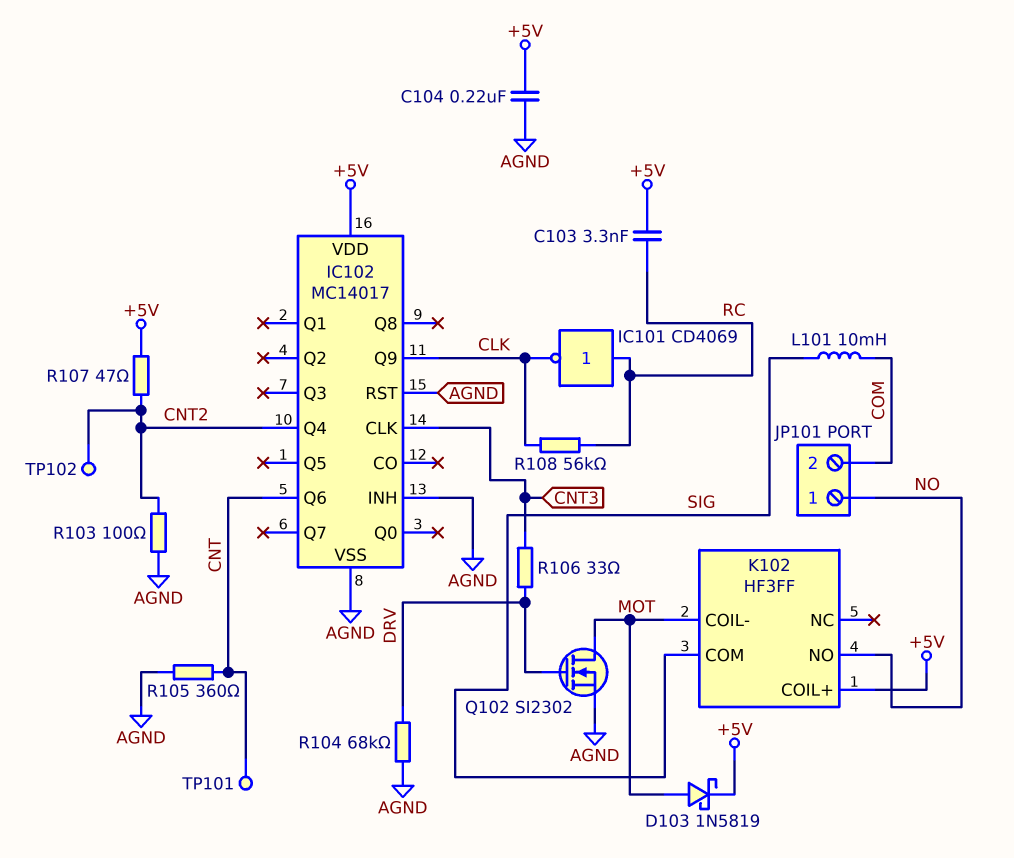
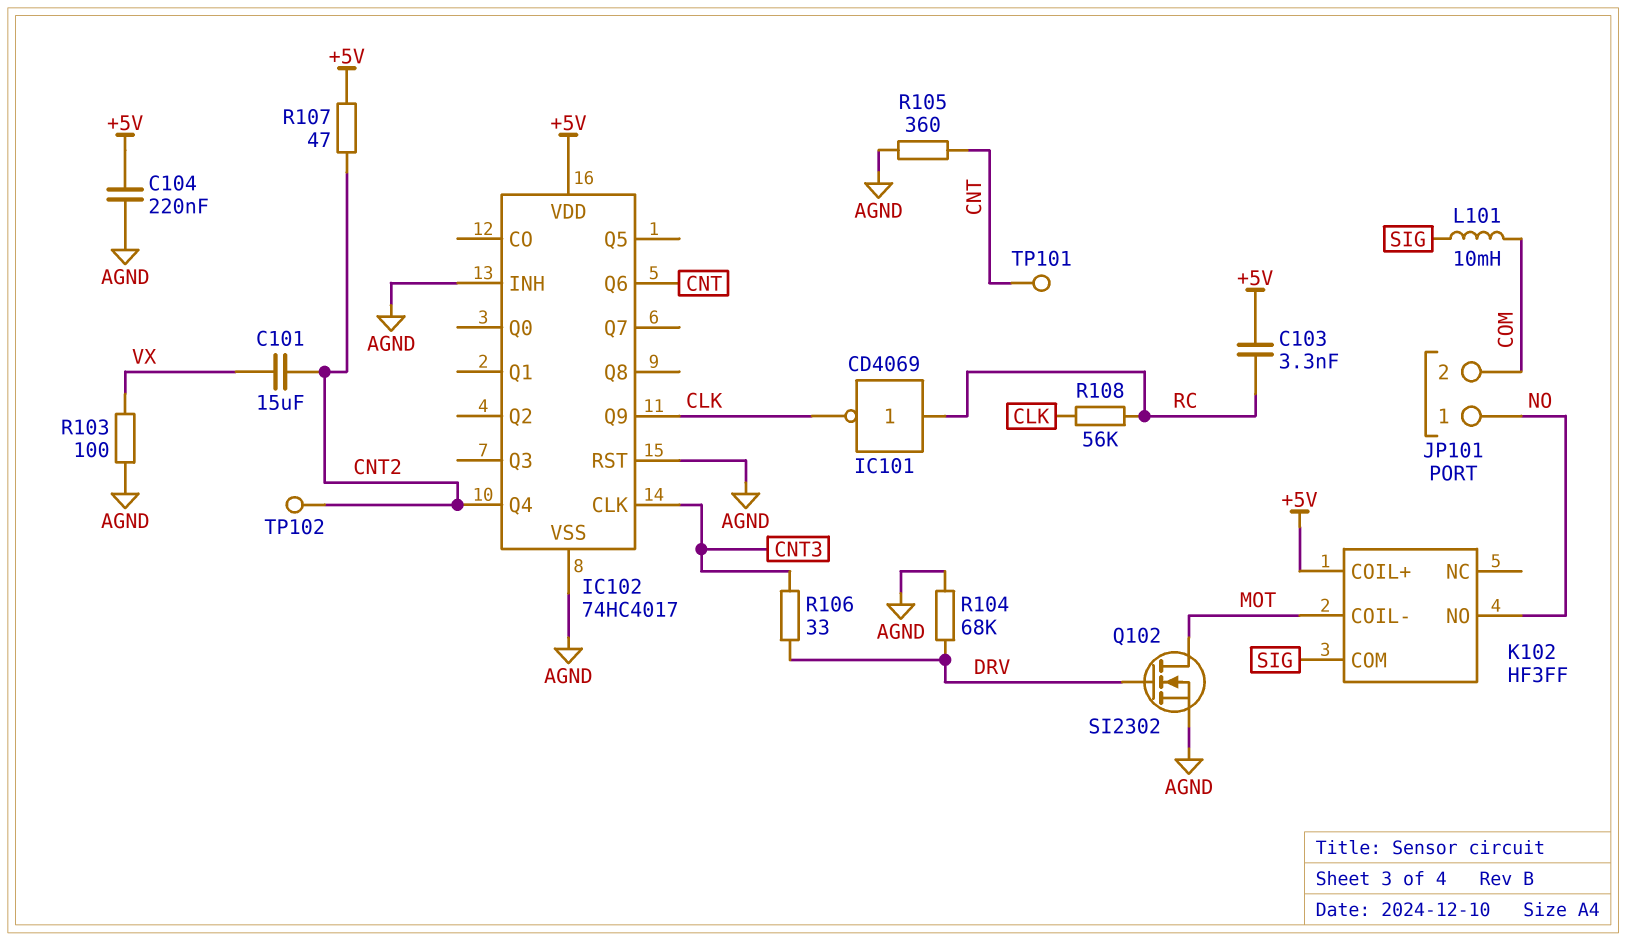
C101: none -> 15uF (CNT2, VX)
D103: schottky 1N5819 (A MOT, K +5V) -> none
IC102: MC14017 -> 74HC4017
R103: 100 (AGND, CNT2) -> 100 (AGND, VX)

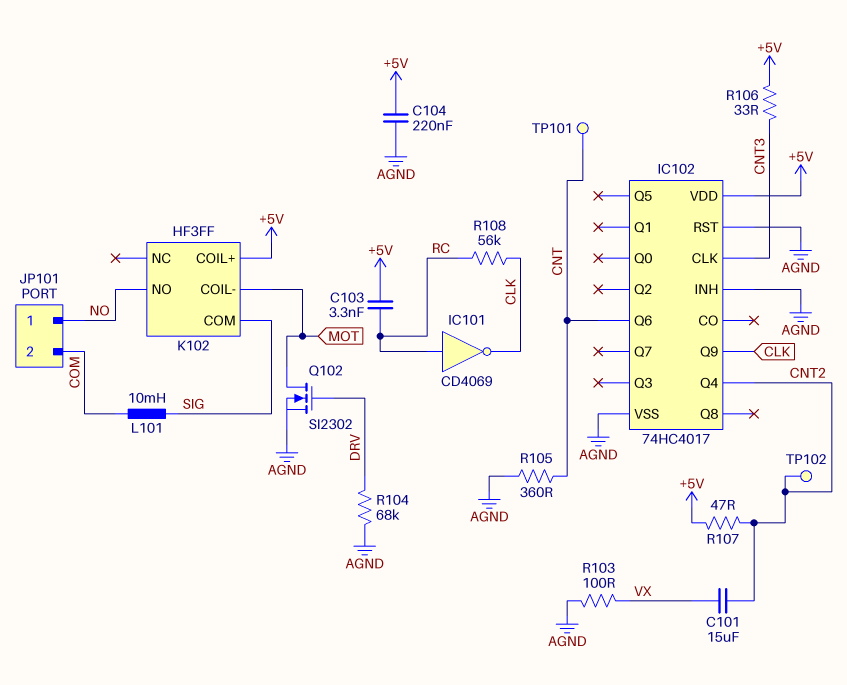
R106: 33 (CNT3, DRV) -> 33 (+5V, CNT3)

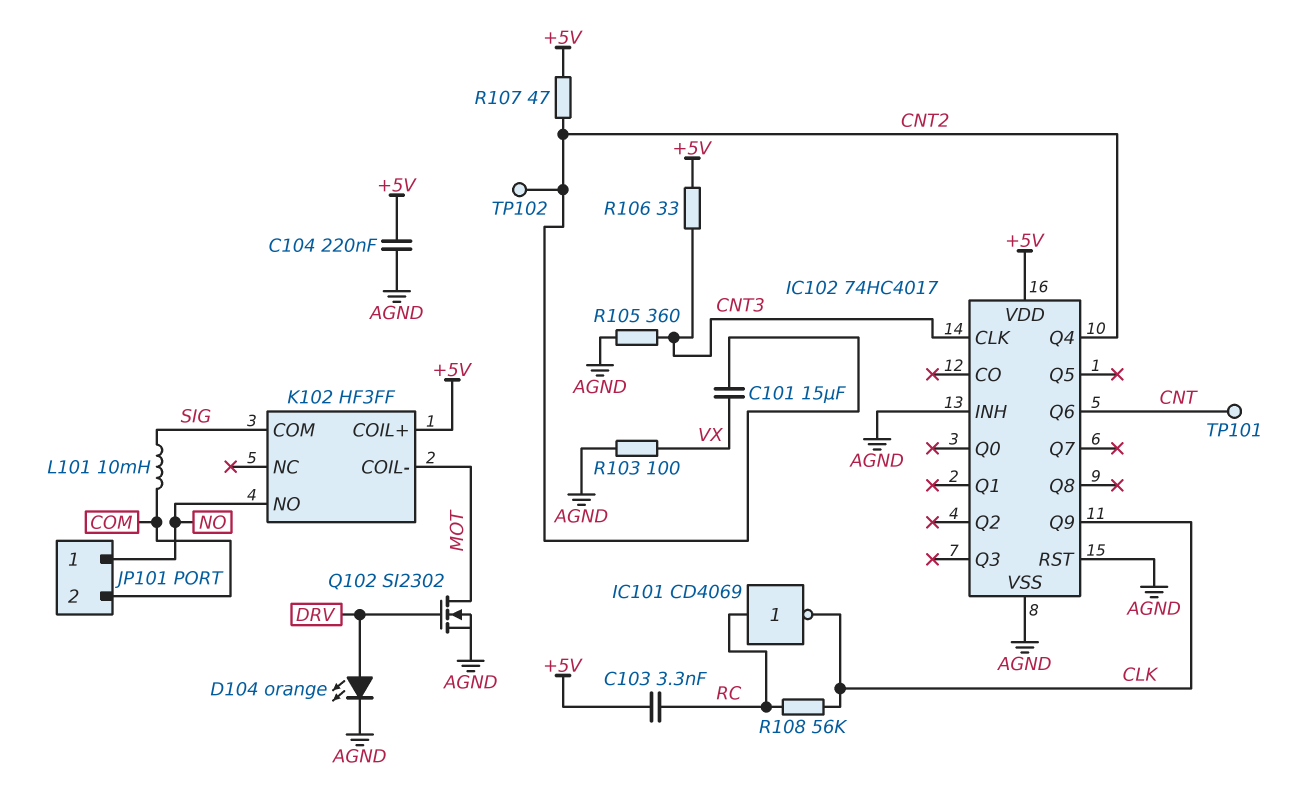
D104: none -> LED orange (A DRV, K AGND)
R104: 68k (AGND, DRV) -> none
R105: 360 (AGND, CNT) -> 360 (AGND, CNT3)

